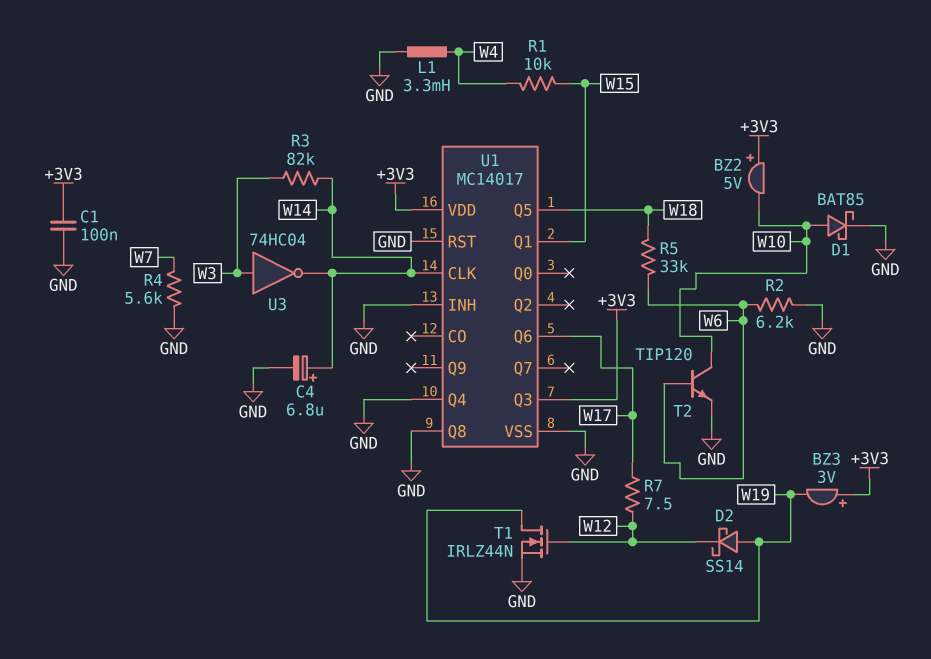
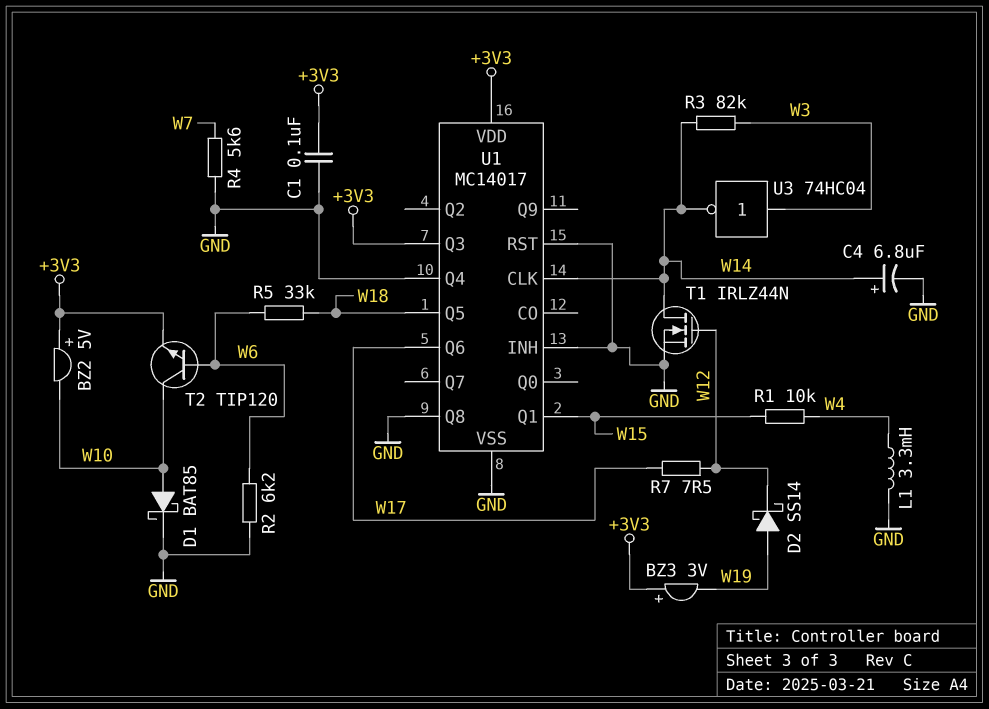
T1: NMOS IRLZ44N (G W12, D W19, S GND) -> NMOS IRLZ44N (G W12, D W14, S GND)
T2: NPN TIP120 (B W6, C W10, E GND) -> NPN TIP120 (B W6, C W10, E +3V3)

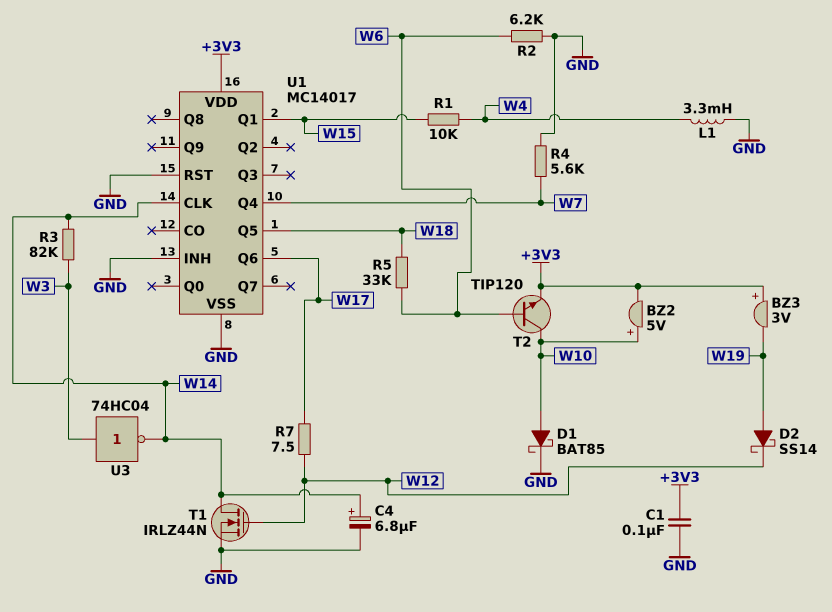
BZ2: buzzer 5V (plus +3V3, minus W10) -> buzzer 5V (plus W10, minus +3V3)
U1 pin Q3: +3V3 -> none
U1 pin Q4: GND -> W7
U1 pin Q8: GND -> none

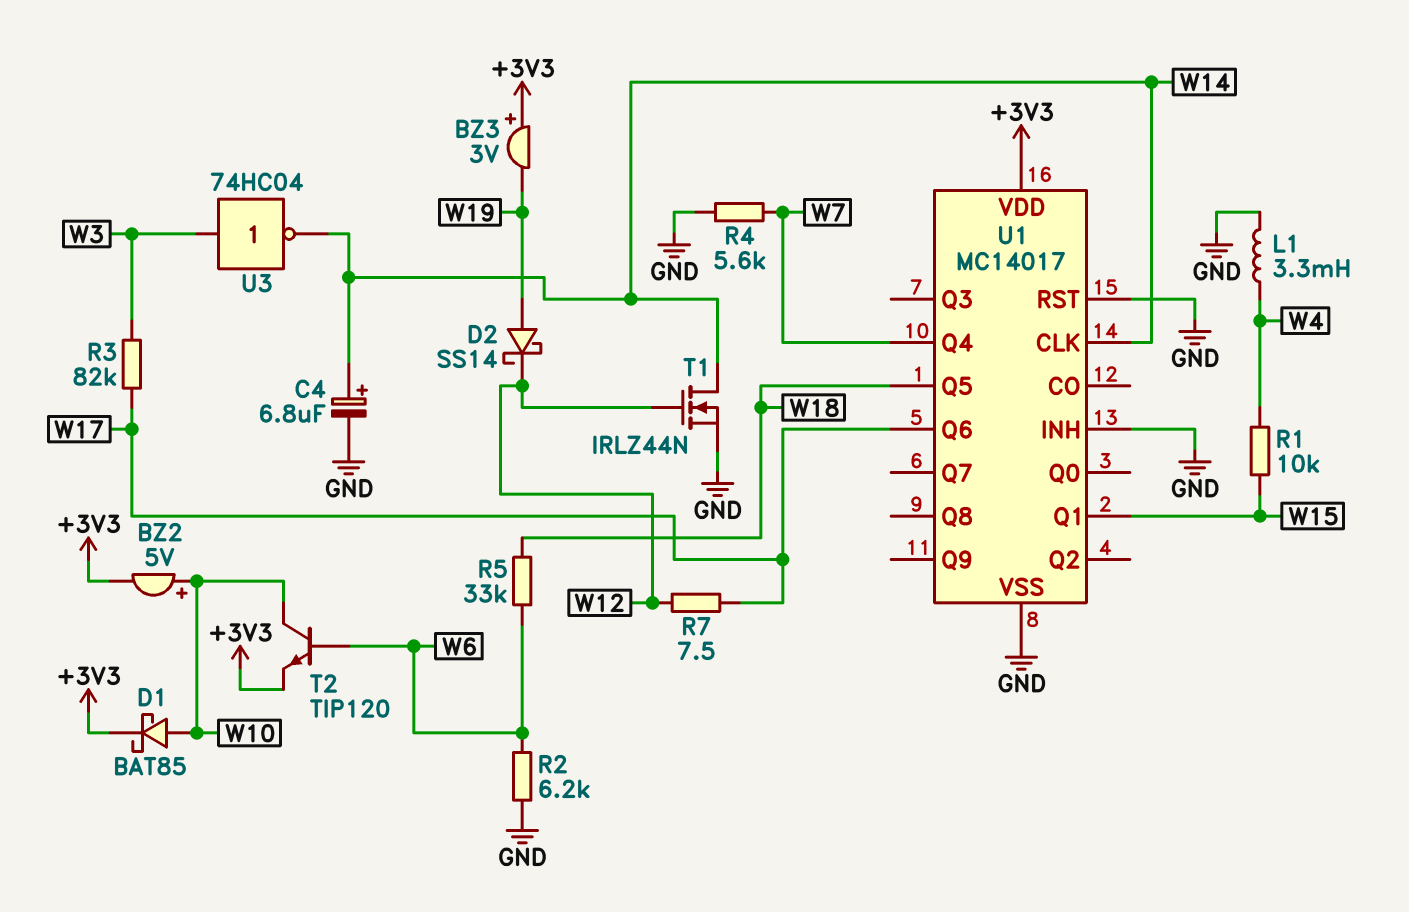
C1: 100nF (+3V3, GND) -> none
D1: schottky BAT85 (A W10, K GND) -> schottky BAT85 (A W10, K +3V3)
R3: 82k (W3, W14) -> 82k (W3, W17)

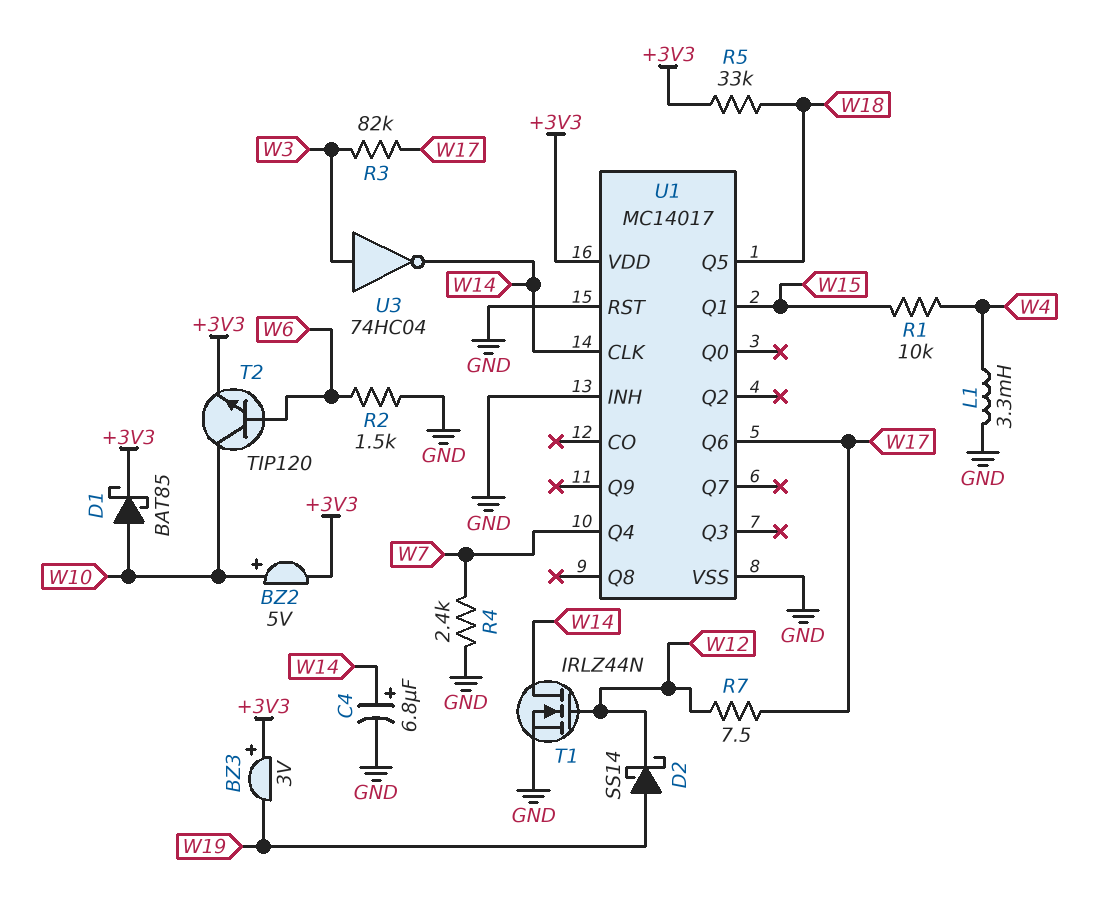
R2: 6.2k (GND, W6) -> 1.5k (GND, W6)
R4: 5.6k (GND, W7) -> 2.4k (GND, W7)
R5: 33k (W6, W18) -> 33k (+3V3, W18)

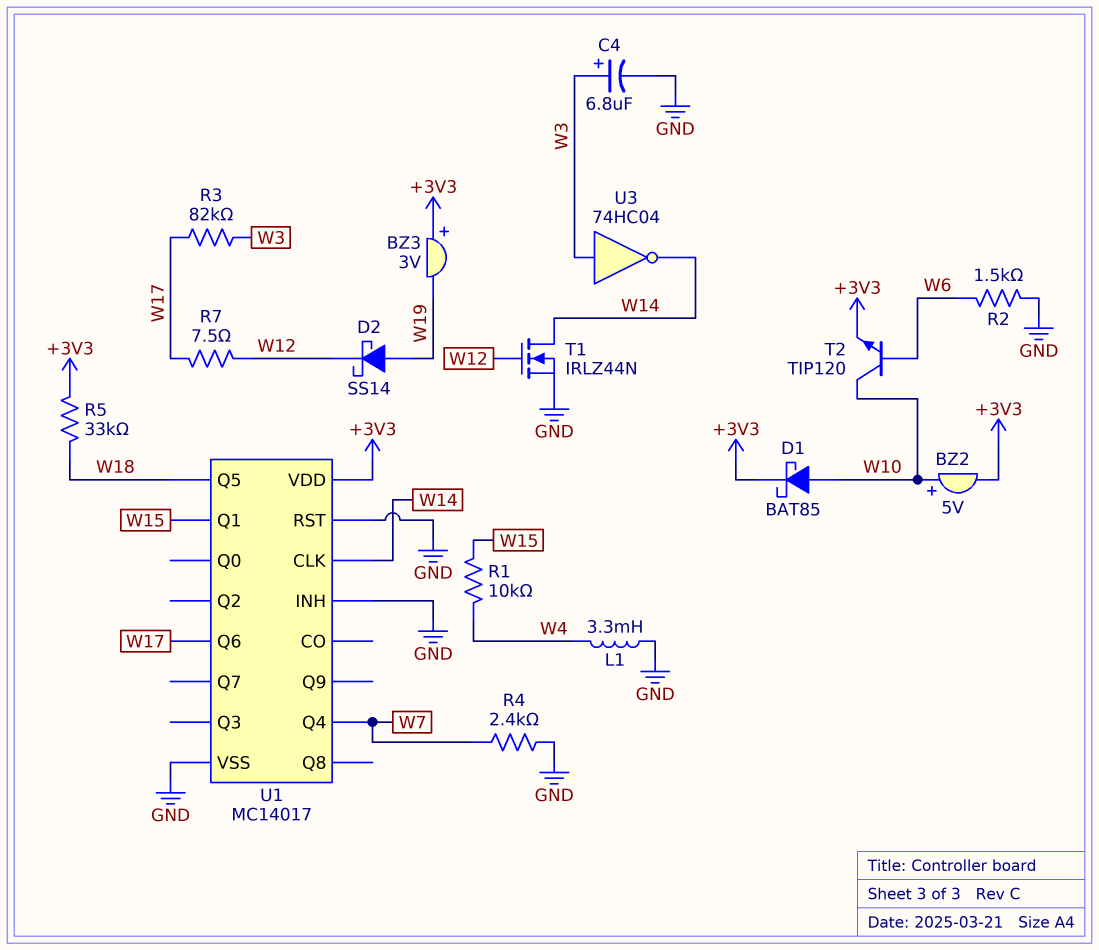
C4: 6.8uF (plus W14, minus GND) -> 6.8uF (plus W3, minus GND)

